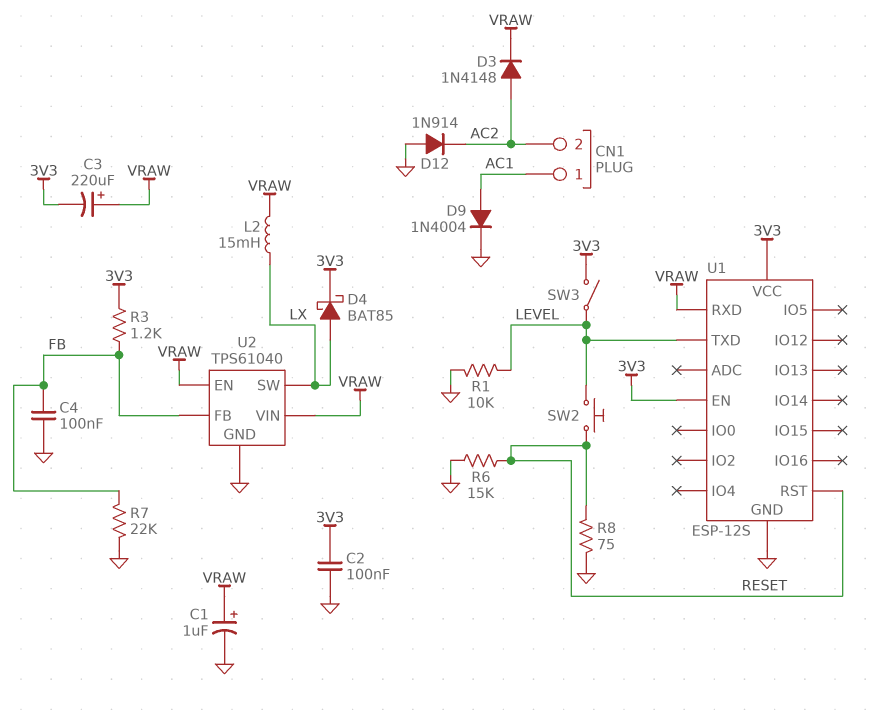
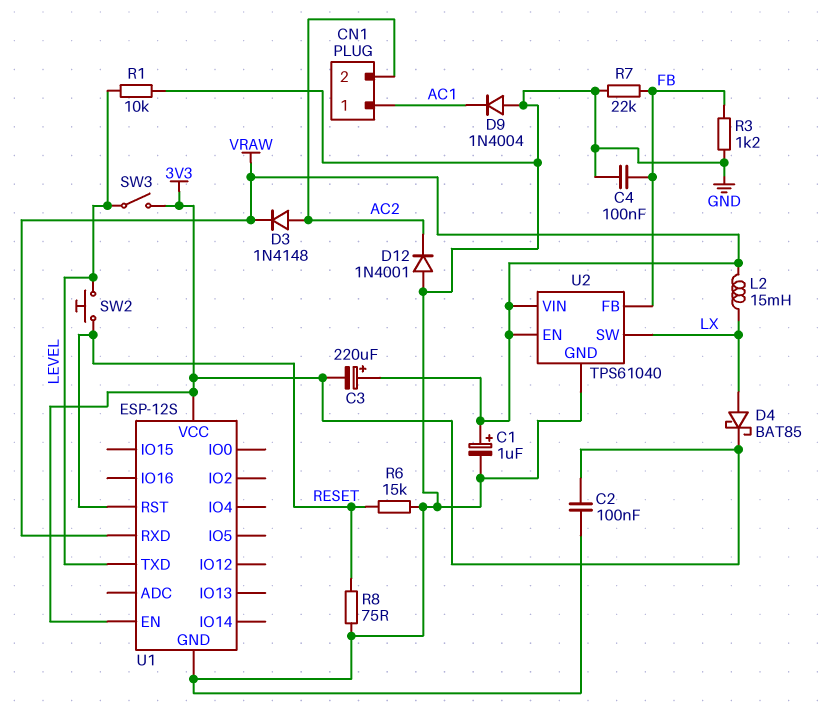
D9: diode 1N4004 (A AC1, K GND) -> diode 1N4004 (A GND, K AC1)
D12: diode 1N914 (A GND, K AC2) -> diode 1N4001 (A GND, K AC2)
R3: 1.2k (3V3, FB) -> 1.2k (FB, GND)

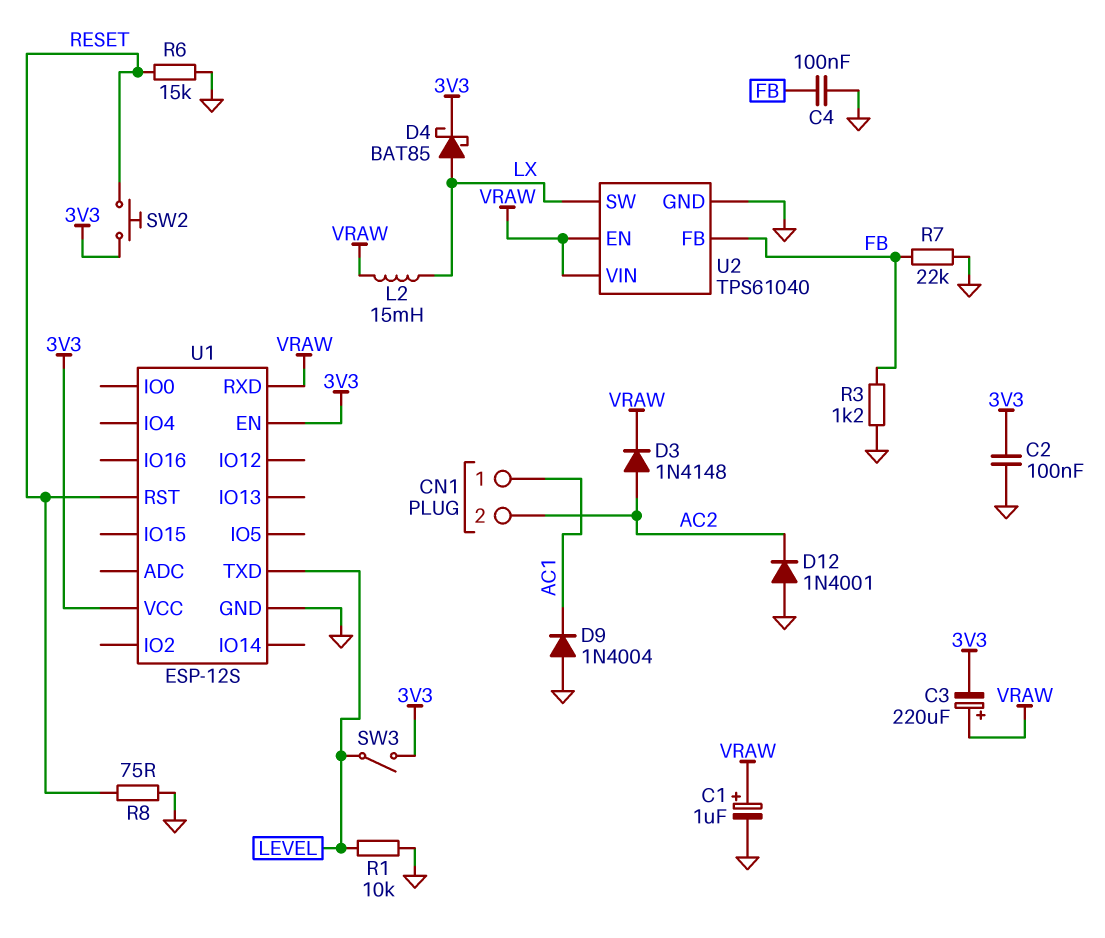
SW2: button (LEVEL, RESET) -> button (3V3, RESET)

